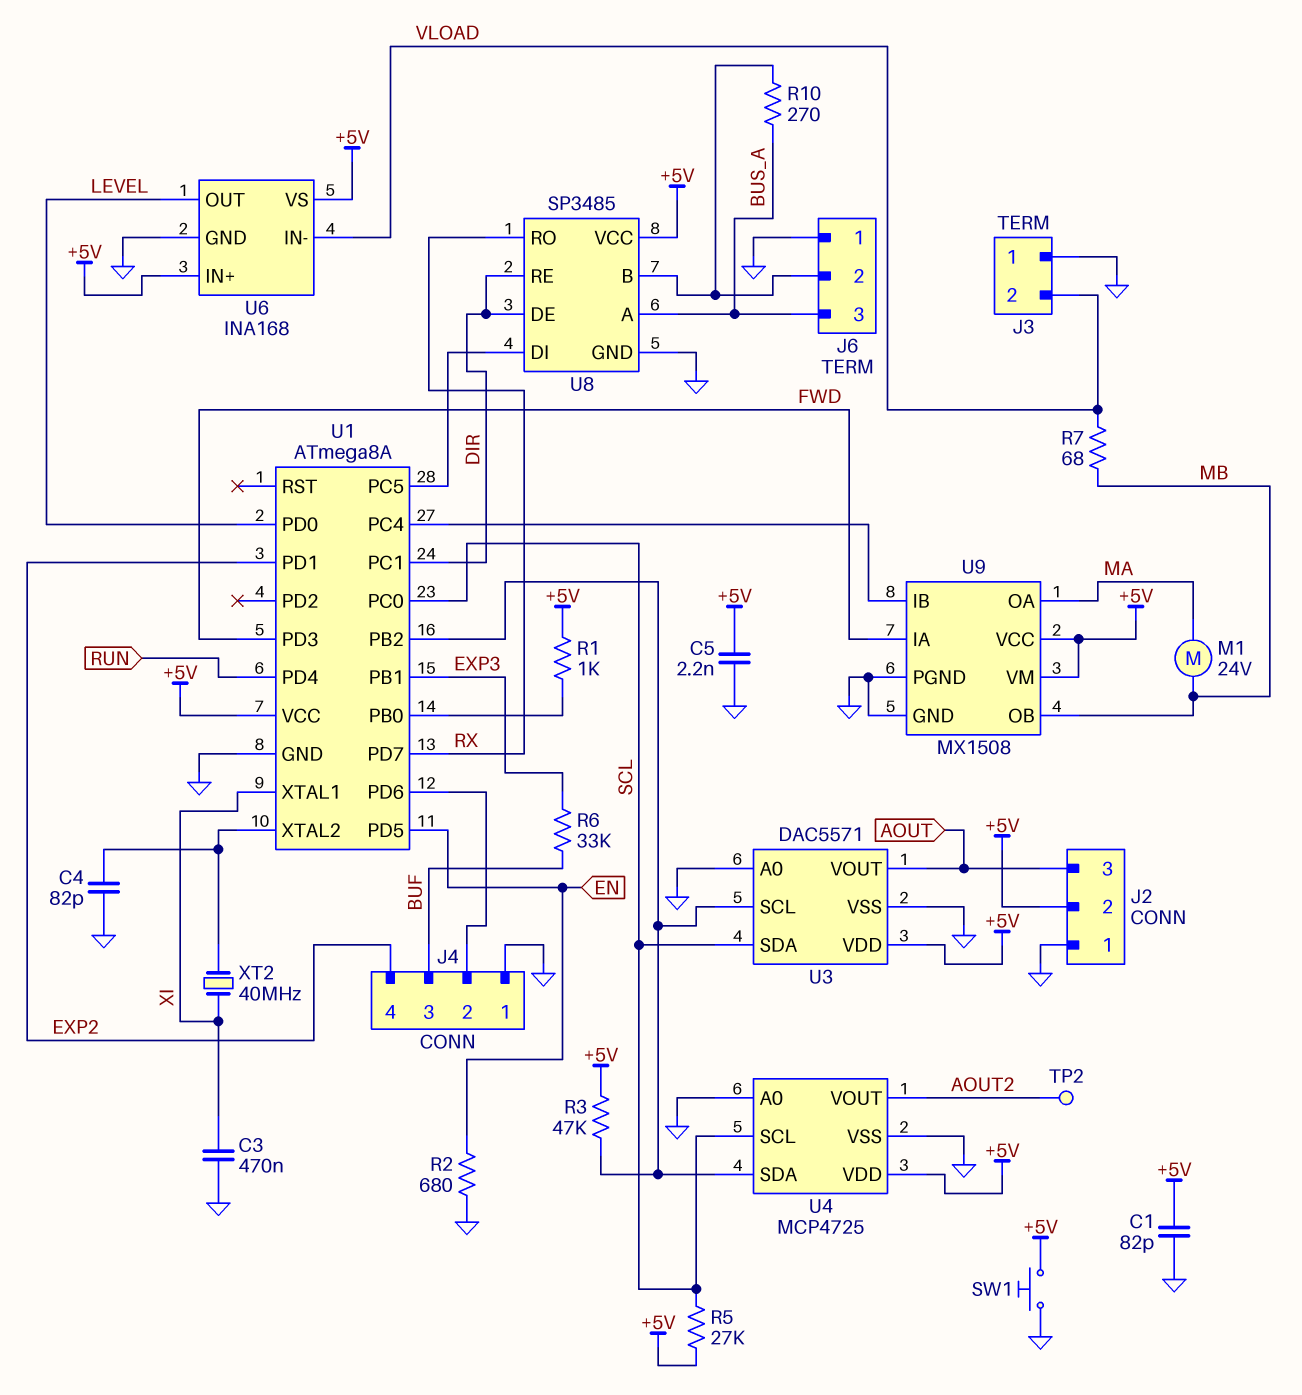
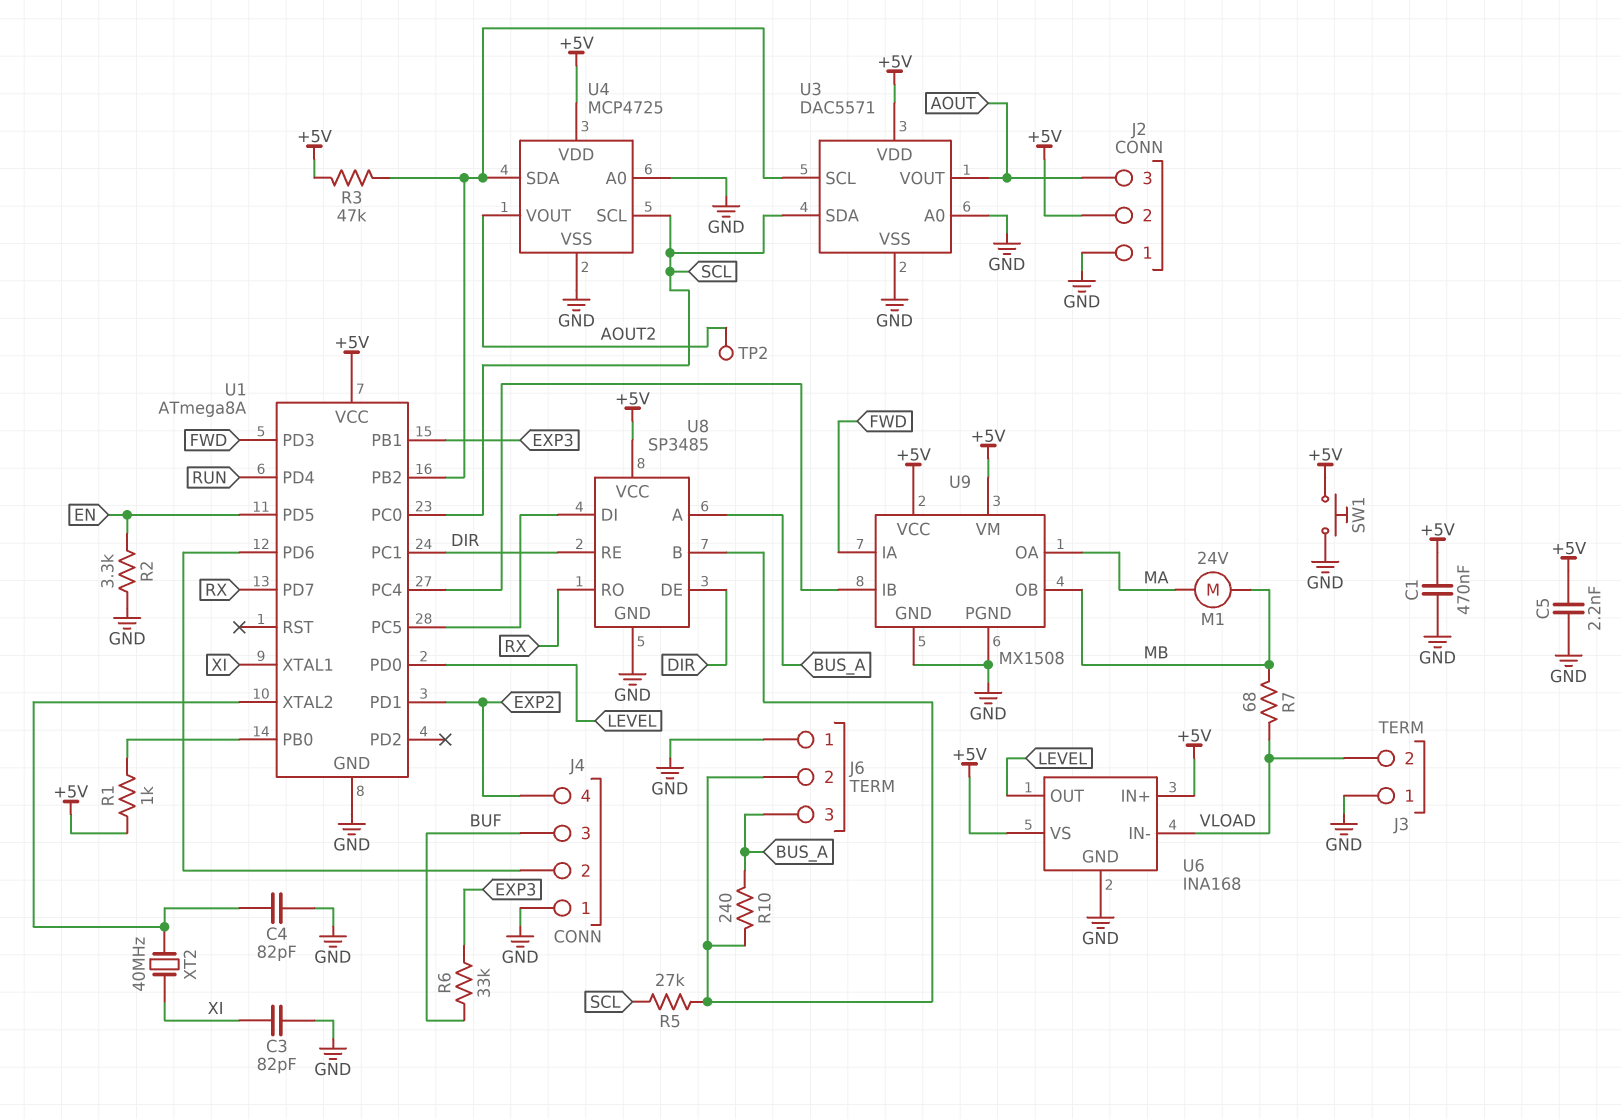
C1: 82pF (+5V, GND) -> 470nF (+5V, GND)
C3: 470nF (GND, XI) -> 82pF (GND, XI)
R2: 680 (EN, GND) -> 3.3k (EN, GND)
R5: 27k (+5V, SCL) -> 27k (J6/2, SCL)
R10: 270 (BUS_A, J6/2) -> 240 (BUS_A, J6/2)

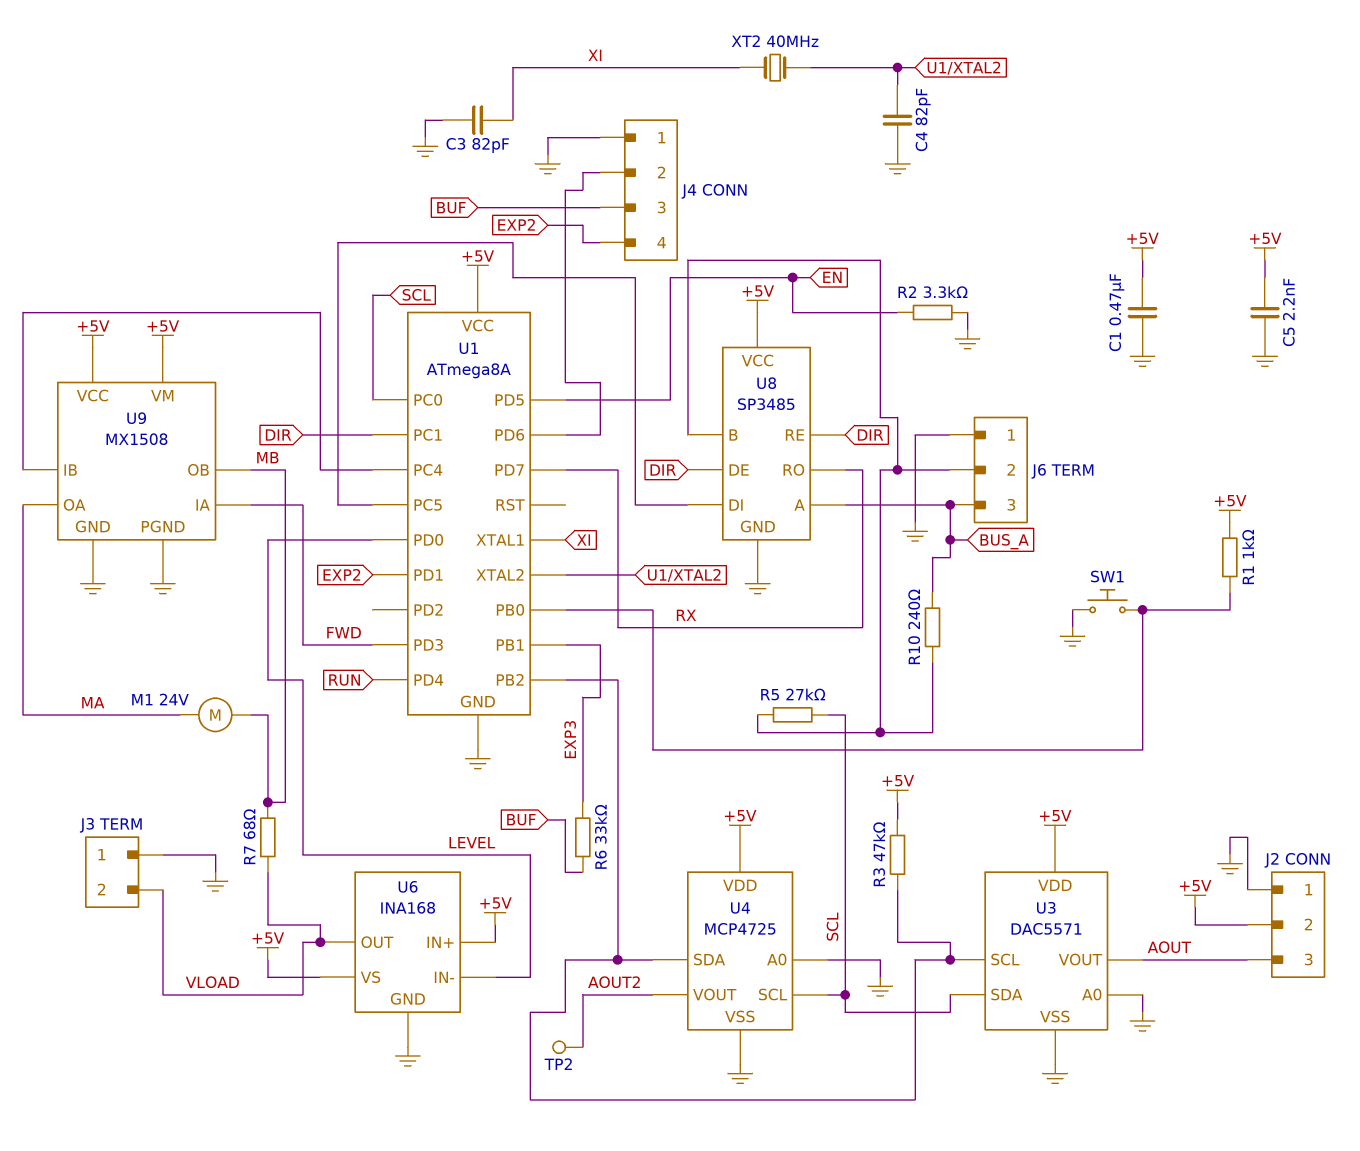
SW1: button (+5V, GND) -> button (GND, U1/PB0)
U6 pin IN-: VLOAD -> LEVEL
U6 pin OUT: LEVEL -> VLOAD

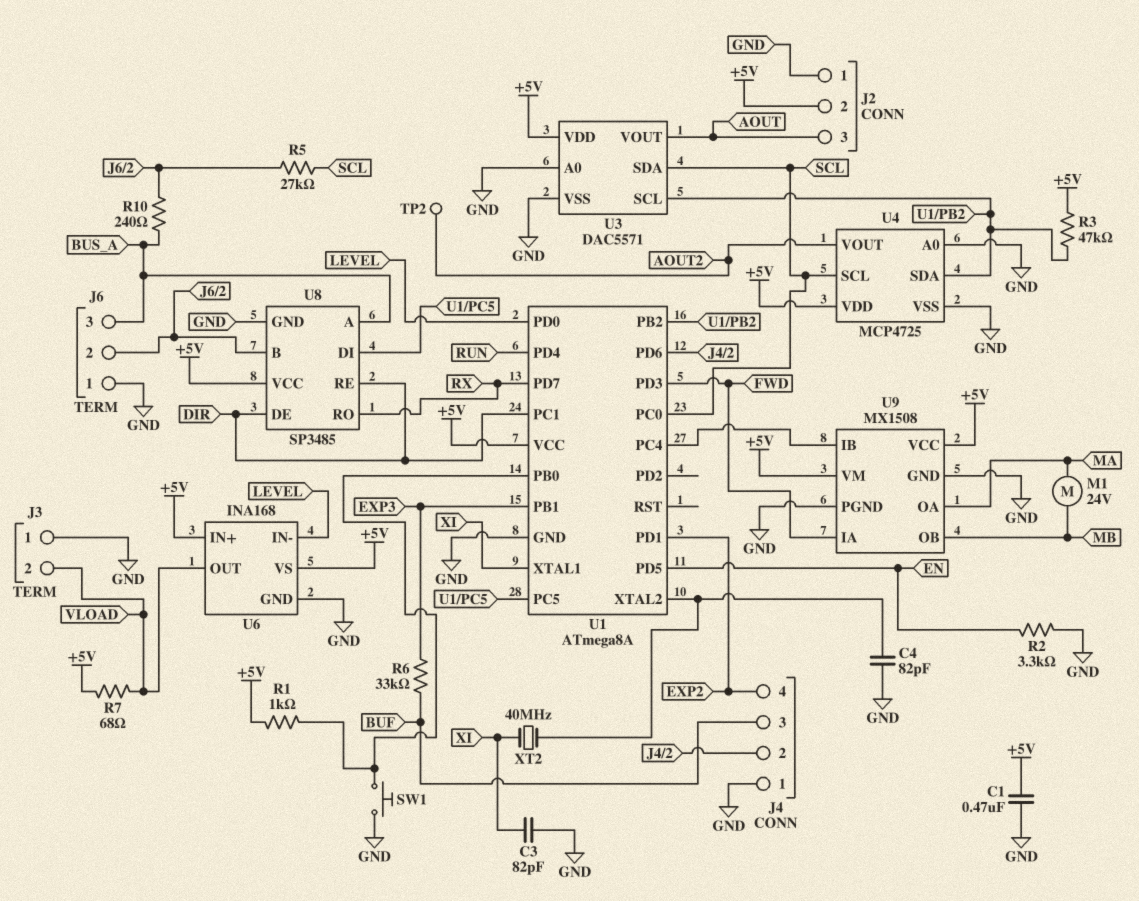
C5: 2.2nF (+5V, GND) -> none
R7: 68 (MB, VLOAD) -> 68 (+5V, VLOAD)

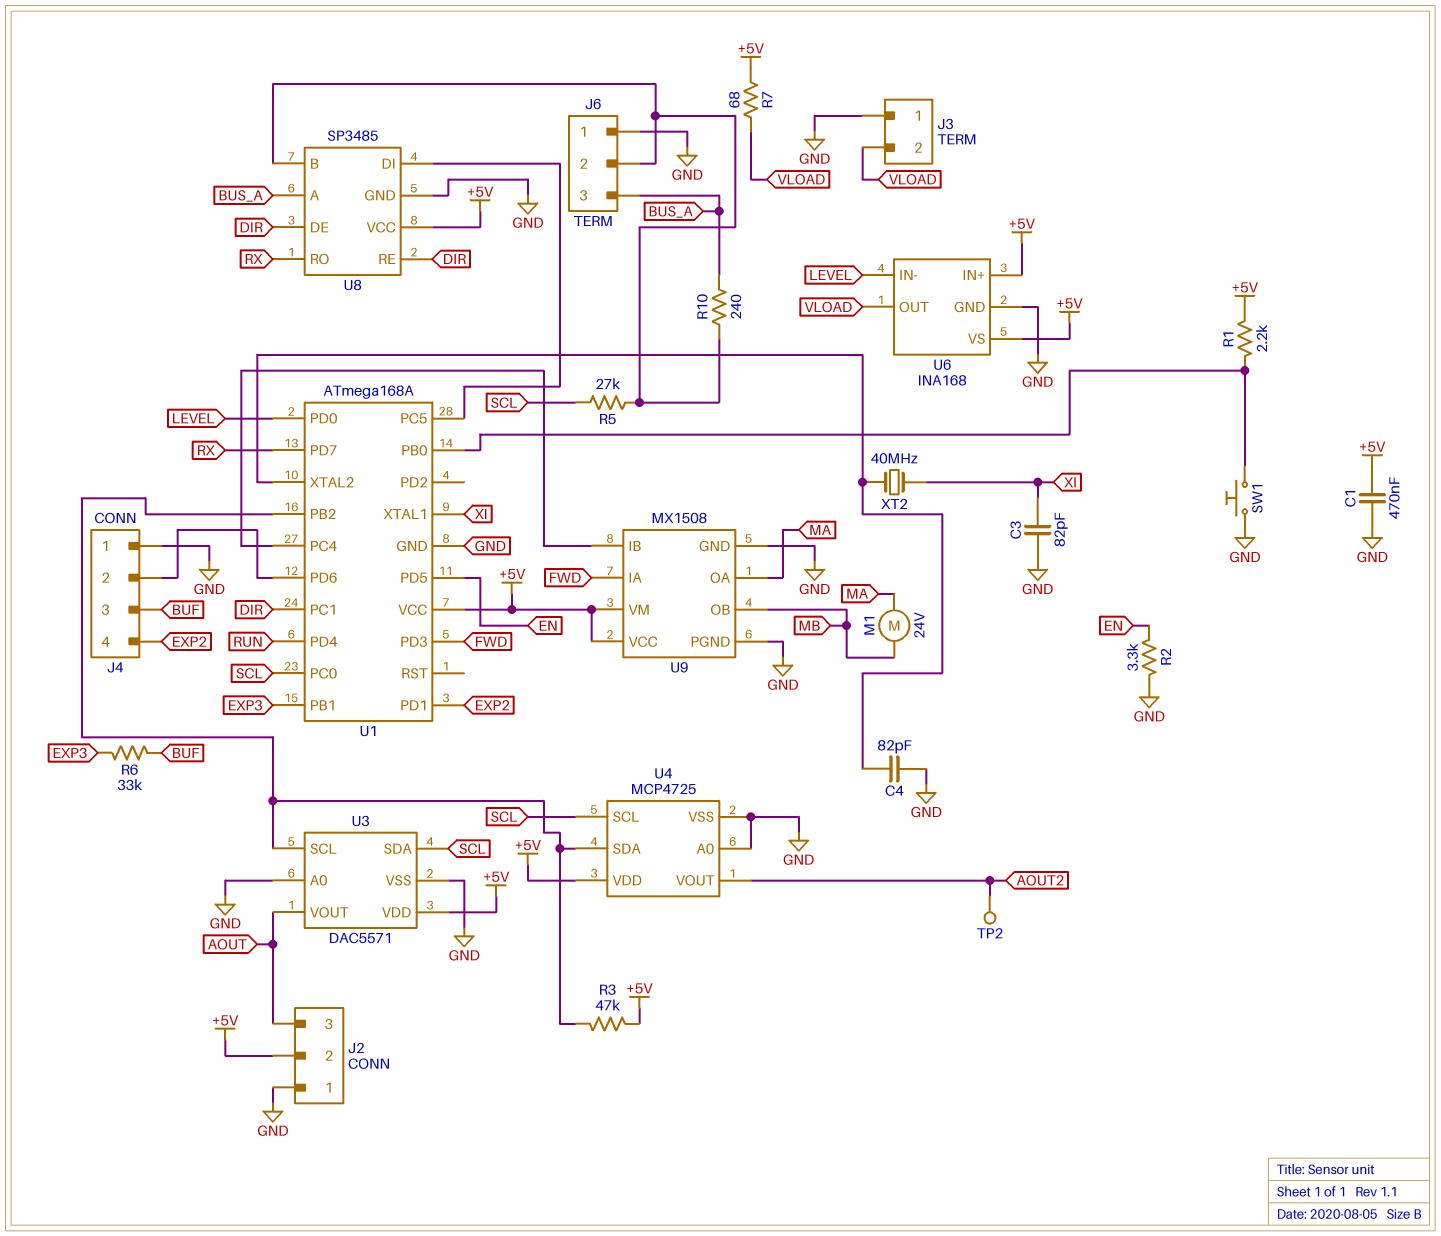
R1: 1k (+5V, U1/PB0) -> 2.2k (+5V, U1/PB0)
U1: ATmega8A -> ATmega168A

